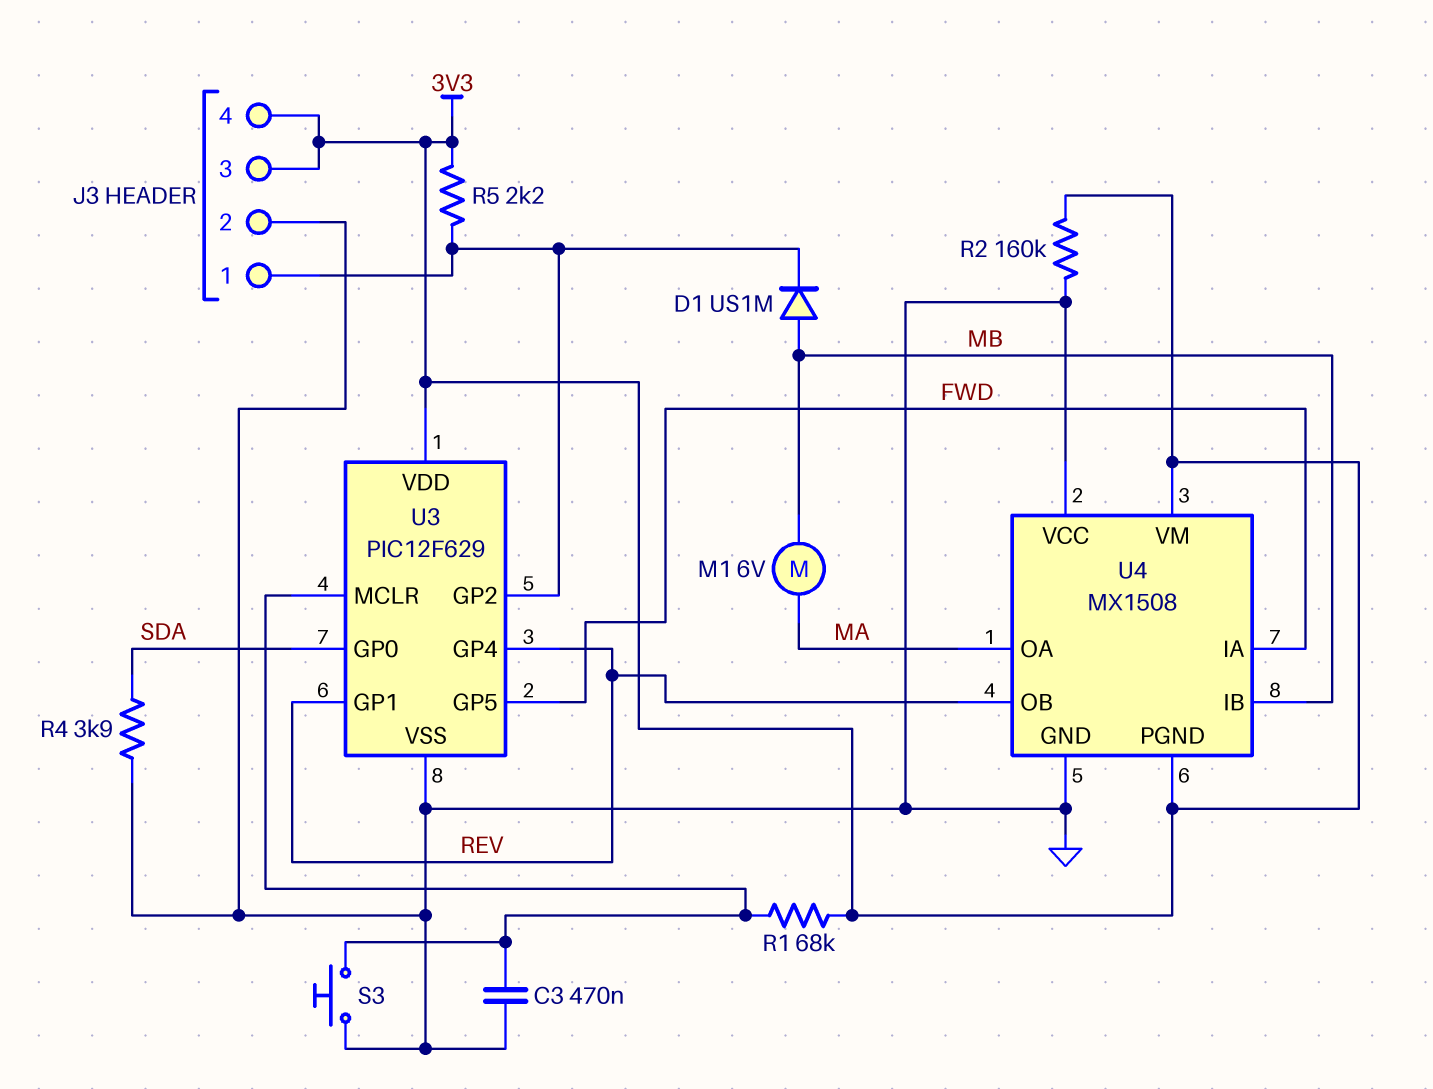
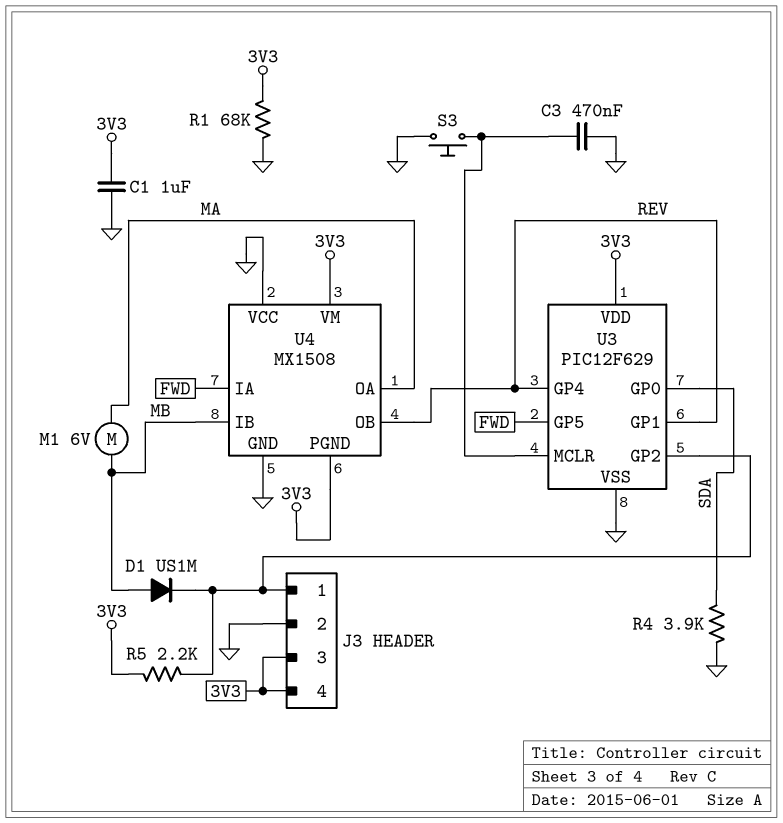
C1: none -> 1uF (3V3, GND)
R1: 68k (3V3, U3/MCLR) -> 68k (3V3, GND)
R2: 160k (3V3, GND) -> none

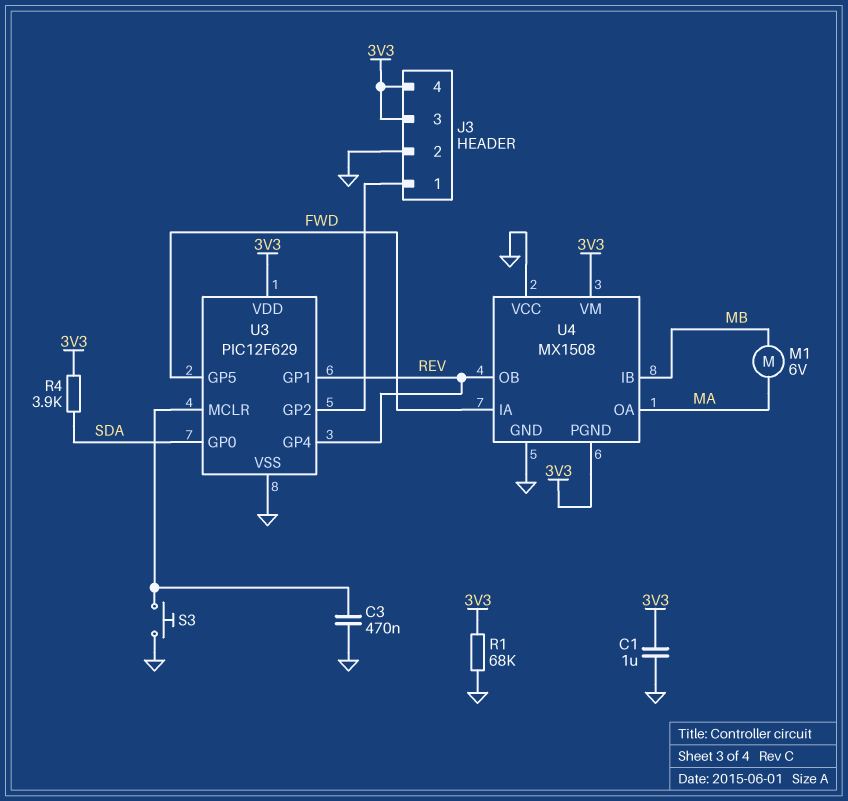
D1: diode US1M (A MB, K J3/1) -> none
R4: 3.9k (GND, SDA) -> 3.9k (3V3, SDA)
R5: 2.2k (3V3, J3/1) -> none

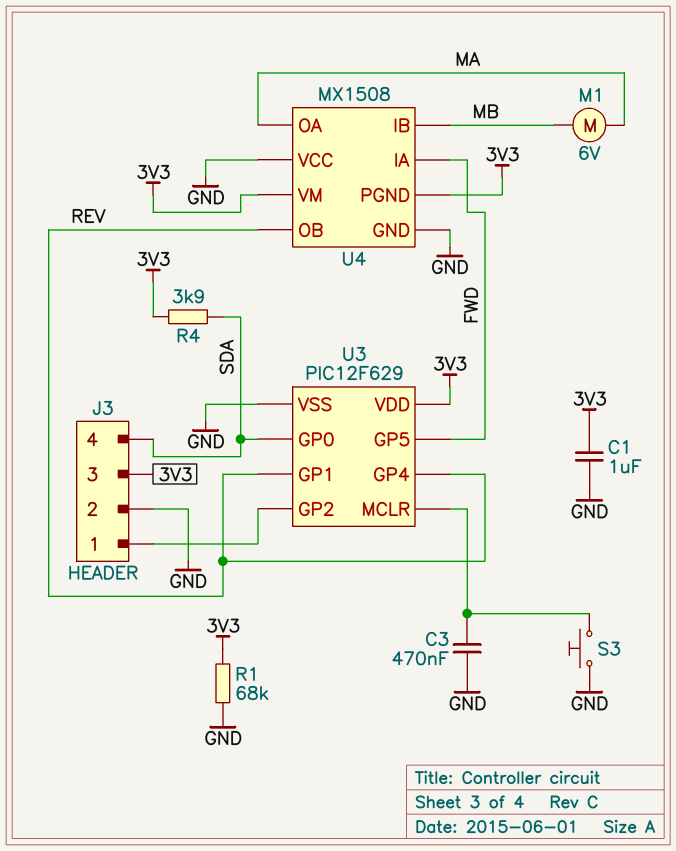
J3 pin 4: 3V3 -> SDA

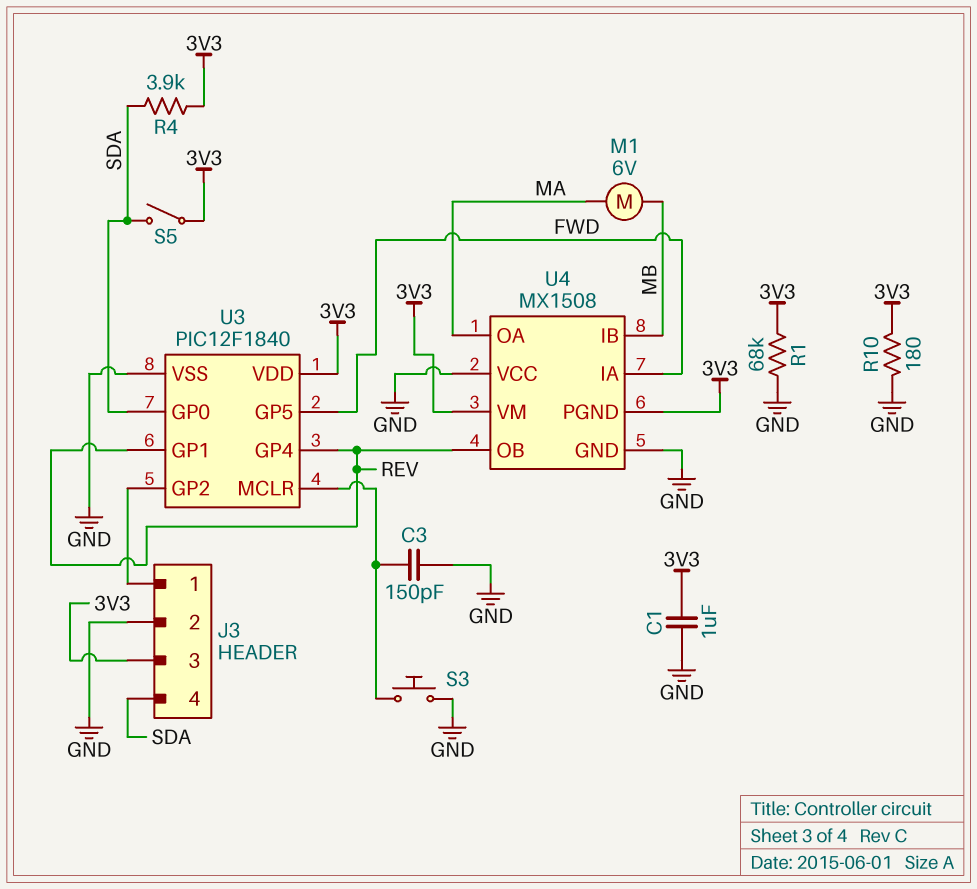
C3: 470nF (GND, U3/MCLR) -> 150pF (GND, U3/MCLR)
R10: none -> 180 (3V3, GND)
S5: none -> switch (3V3, SDA)
U3: PIC12F629 -> PIC12F1840

